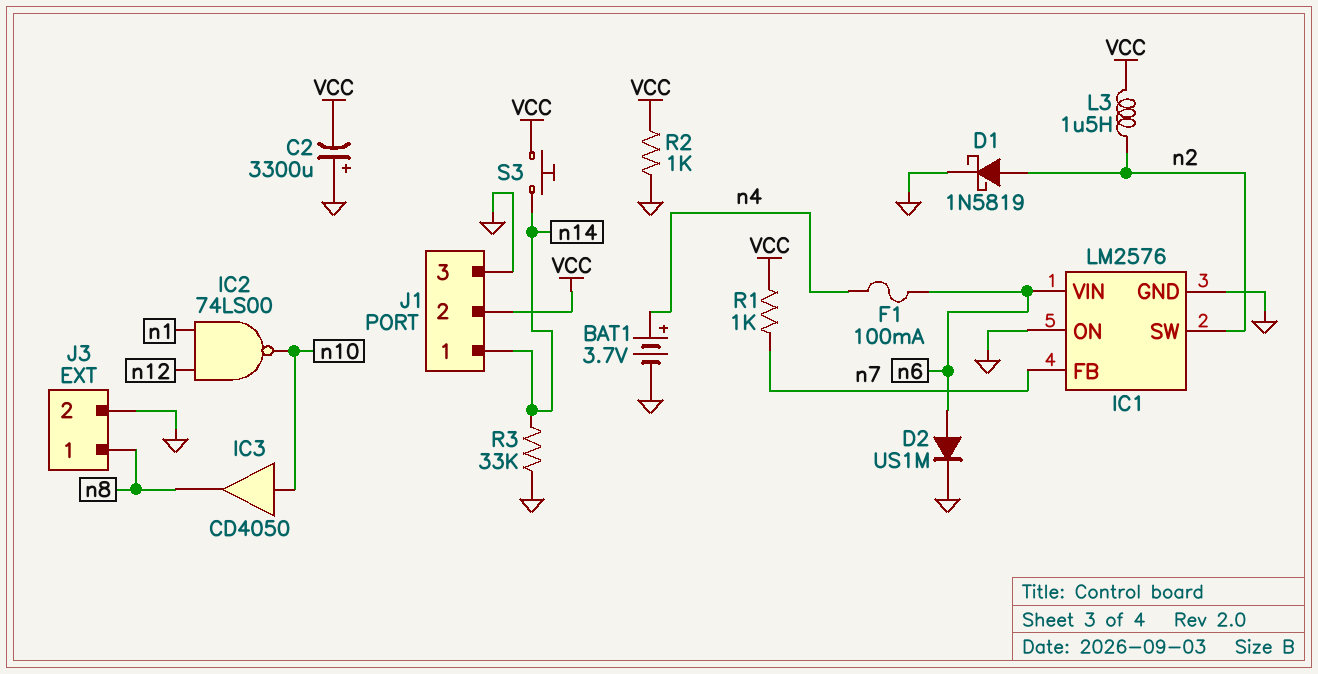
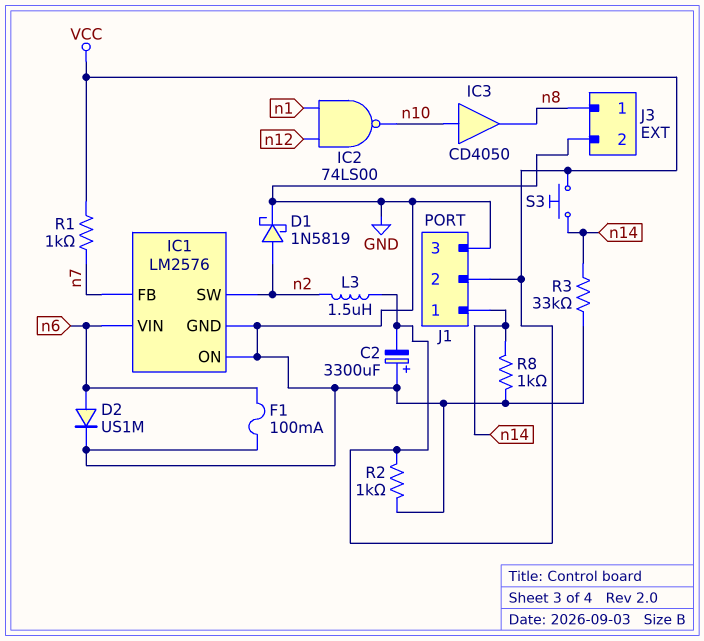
BAT1: 3.7V (plus n4, minus GND) -> none
F1: 100mA (n4, n6) -> 100mA (GND, n6)
R8: none -> 1k (GND, n14)

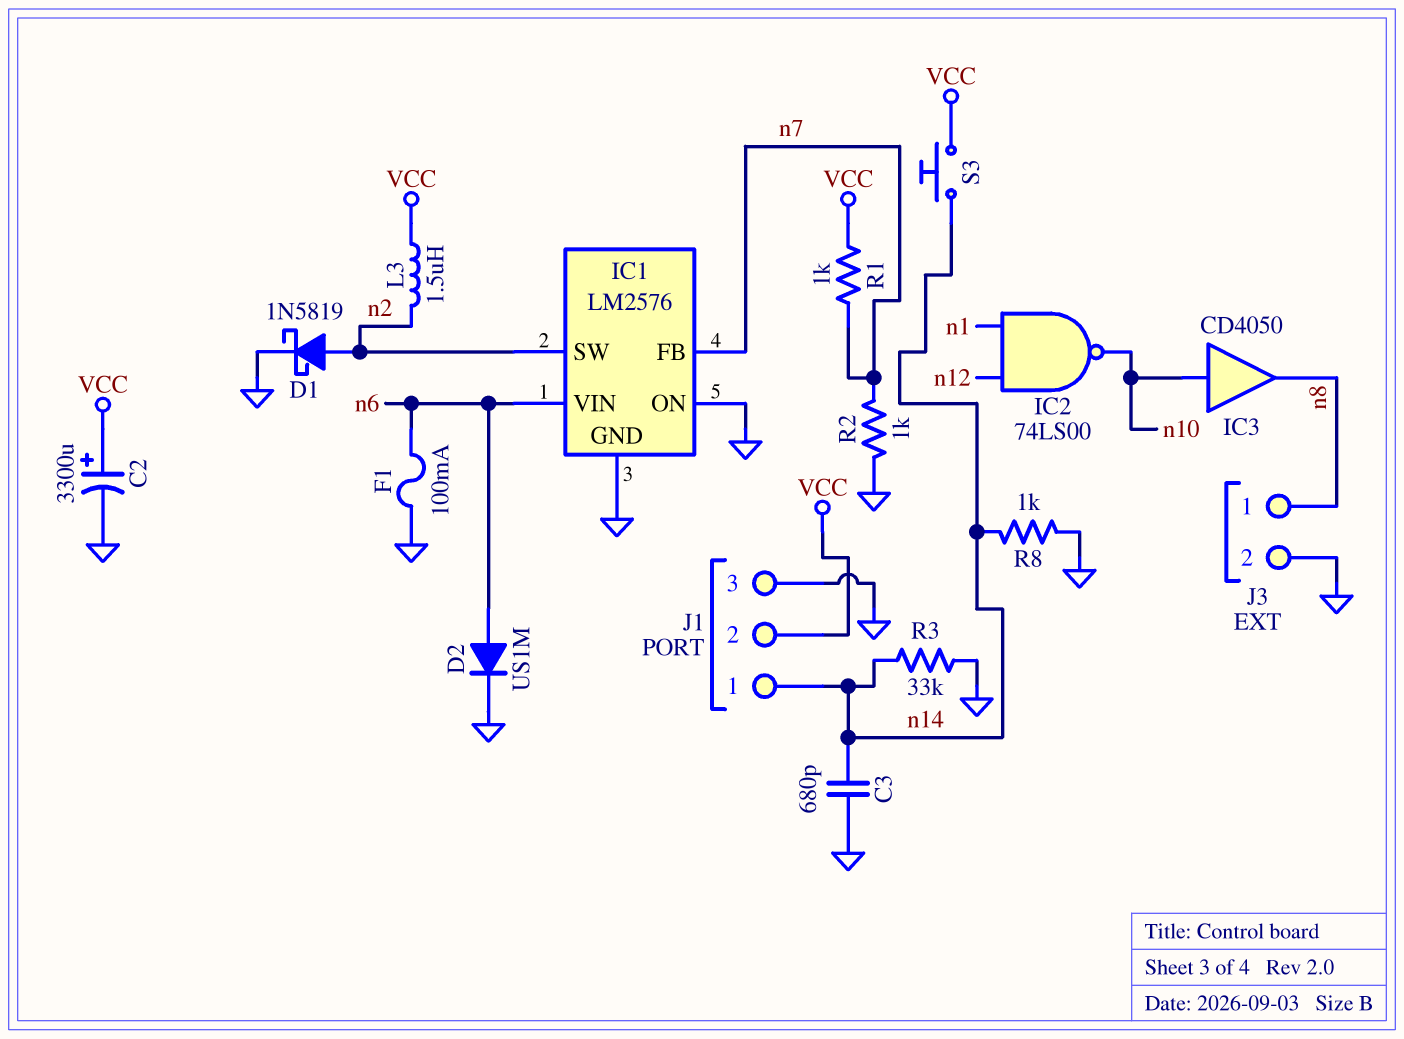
C2: 3300uF (plus GND, minus VCC) -> 3300uF (plus VCC, minus GND)
C3: none -> 680pF (GND, n14)
R2: 1k (GND, VCC) -> 1k (GND, n7)

